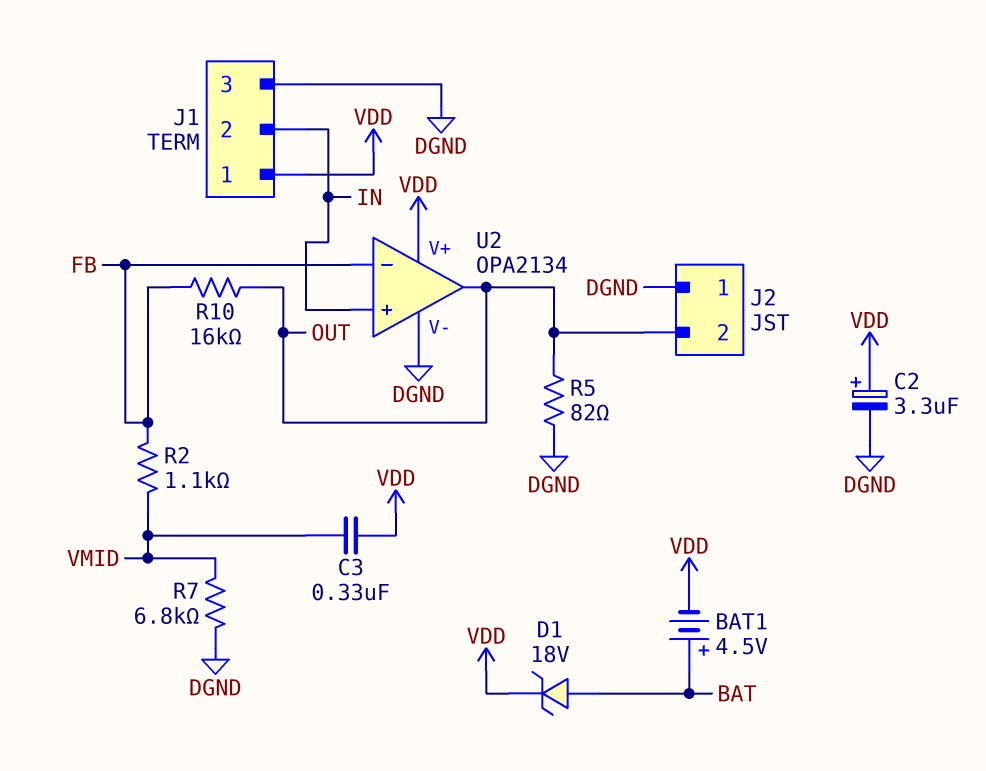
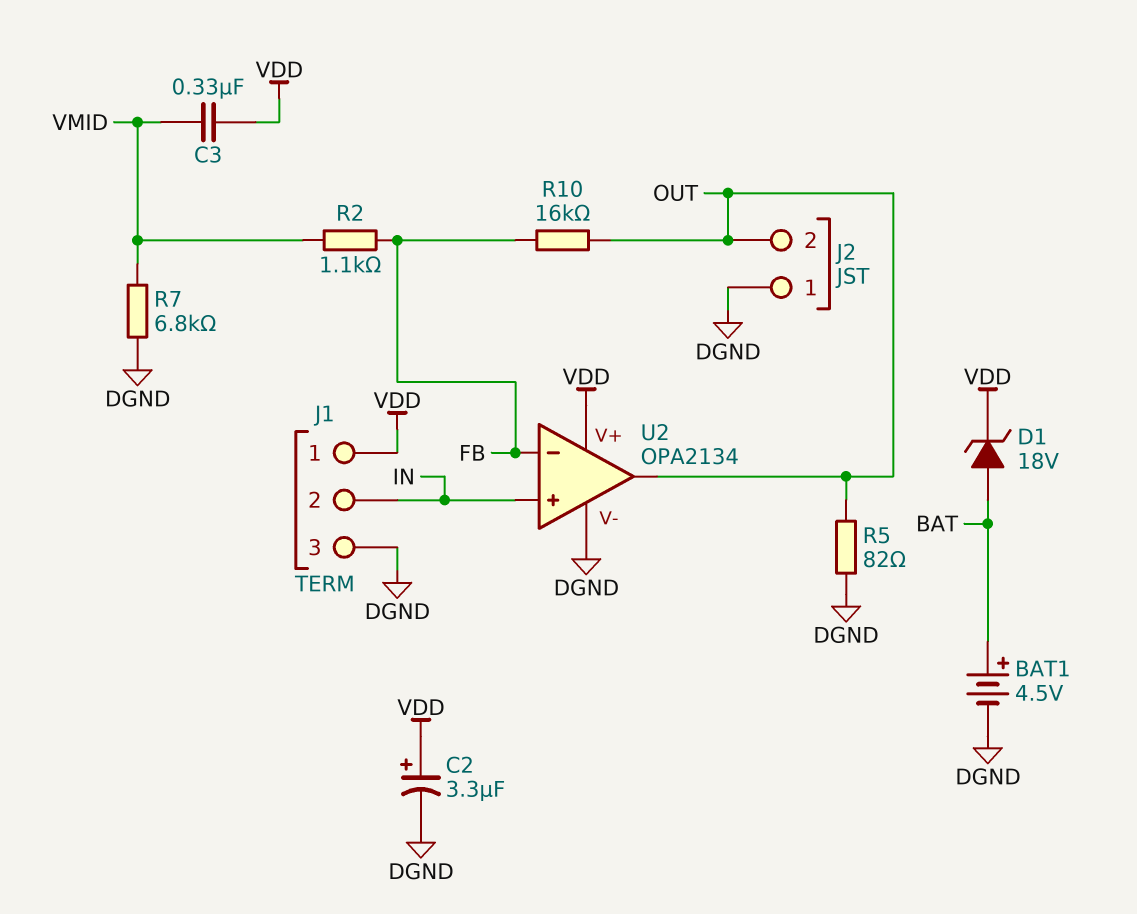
BAT1: 4.5V (plus BAT, minus VDD) -> 4.5V (plus BAT, minus DGND)

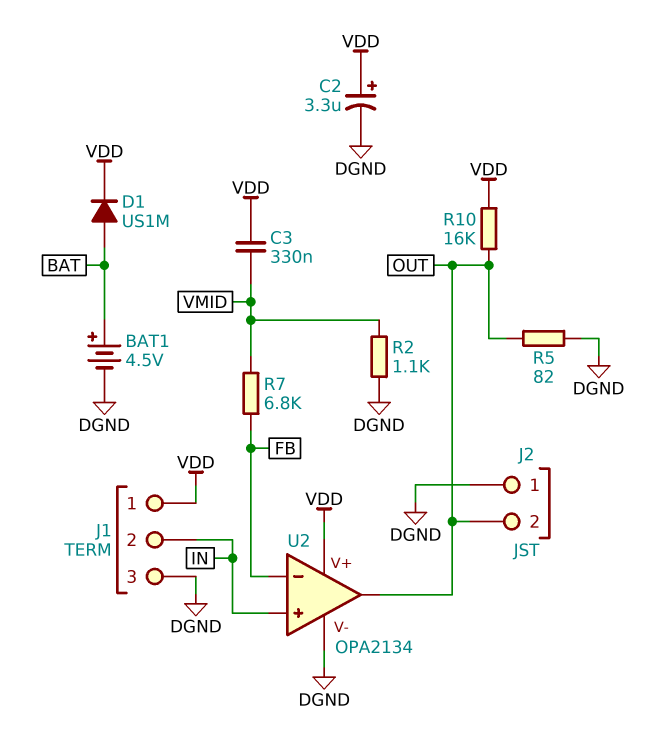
D1: zener 18V (A BAT, K VDD) -> diode US1M (A BAT, K VDD)
R2: 1.1k (FB, VMID) -> 1.1k (DGND, VMID)
R7: 6.8k (DGND, VMID) -> 6.8k (FB, VMID)
R10: 16k (FB, OUT) -> 16k (OUT, VDD)

